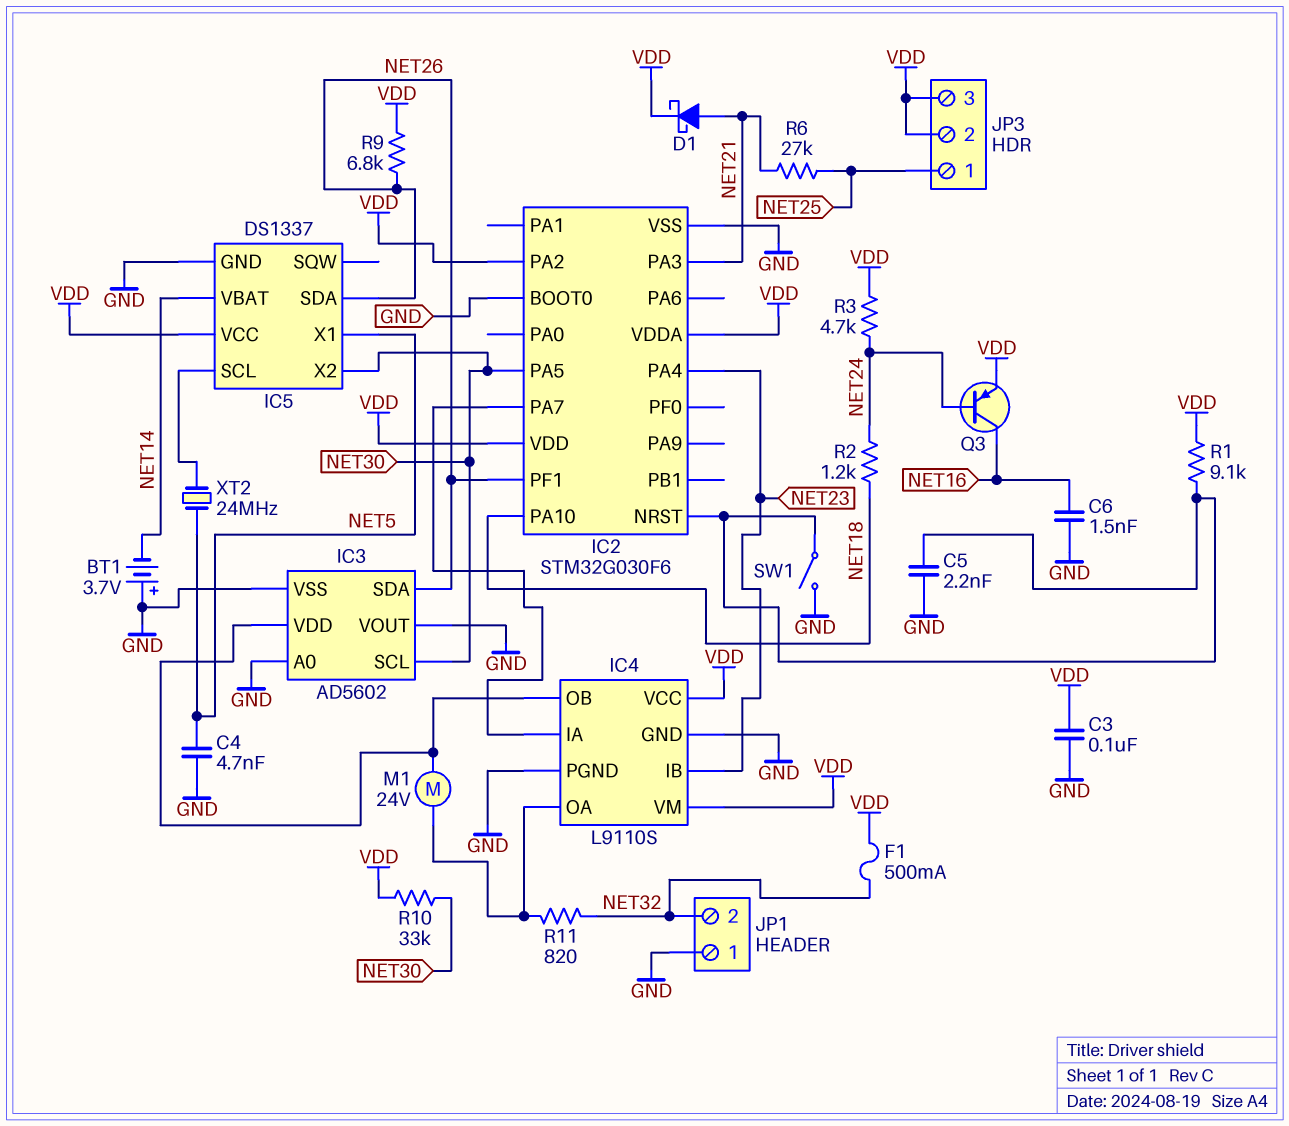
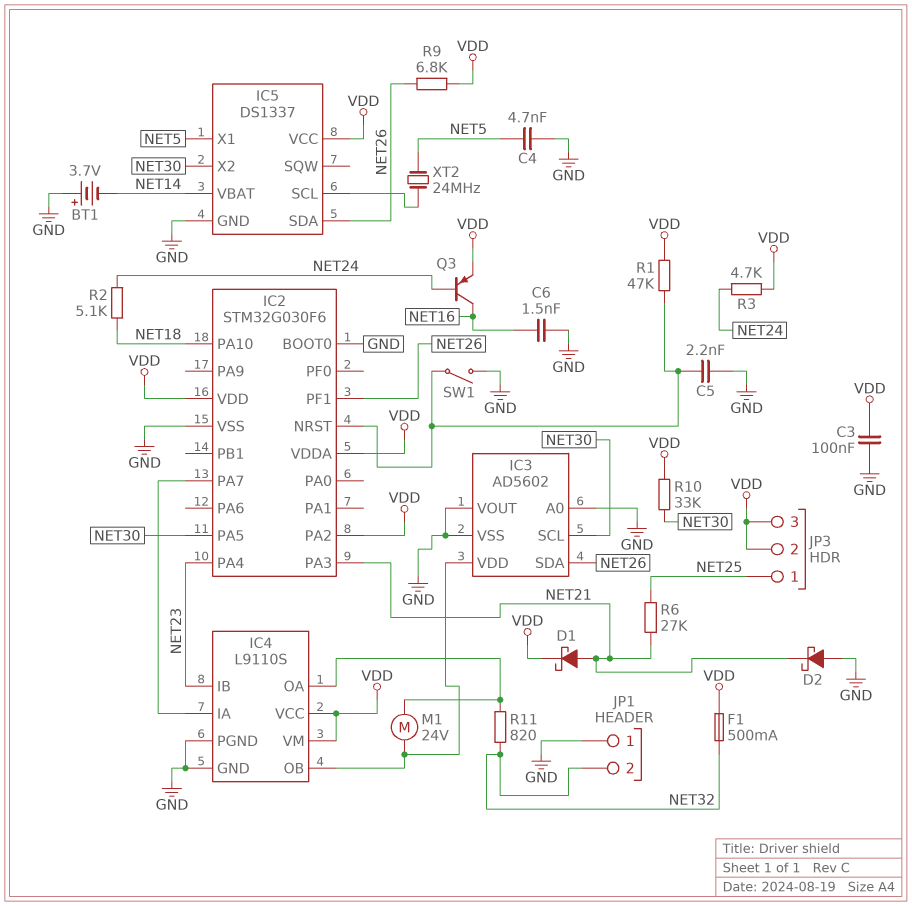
D2: none -> schottky (A GND, K NET21)
R1: 9.1k (IC2/NRST, VDD) -> 47k (IC2/NRST, VDD)
R2: 1.2k (NET18, NET24) -> 5.1k (NET18, NET24)

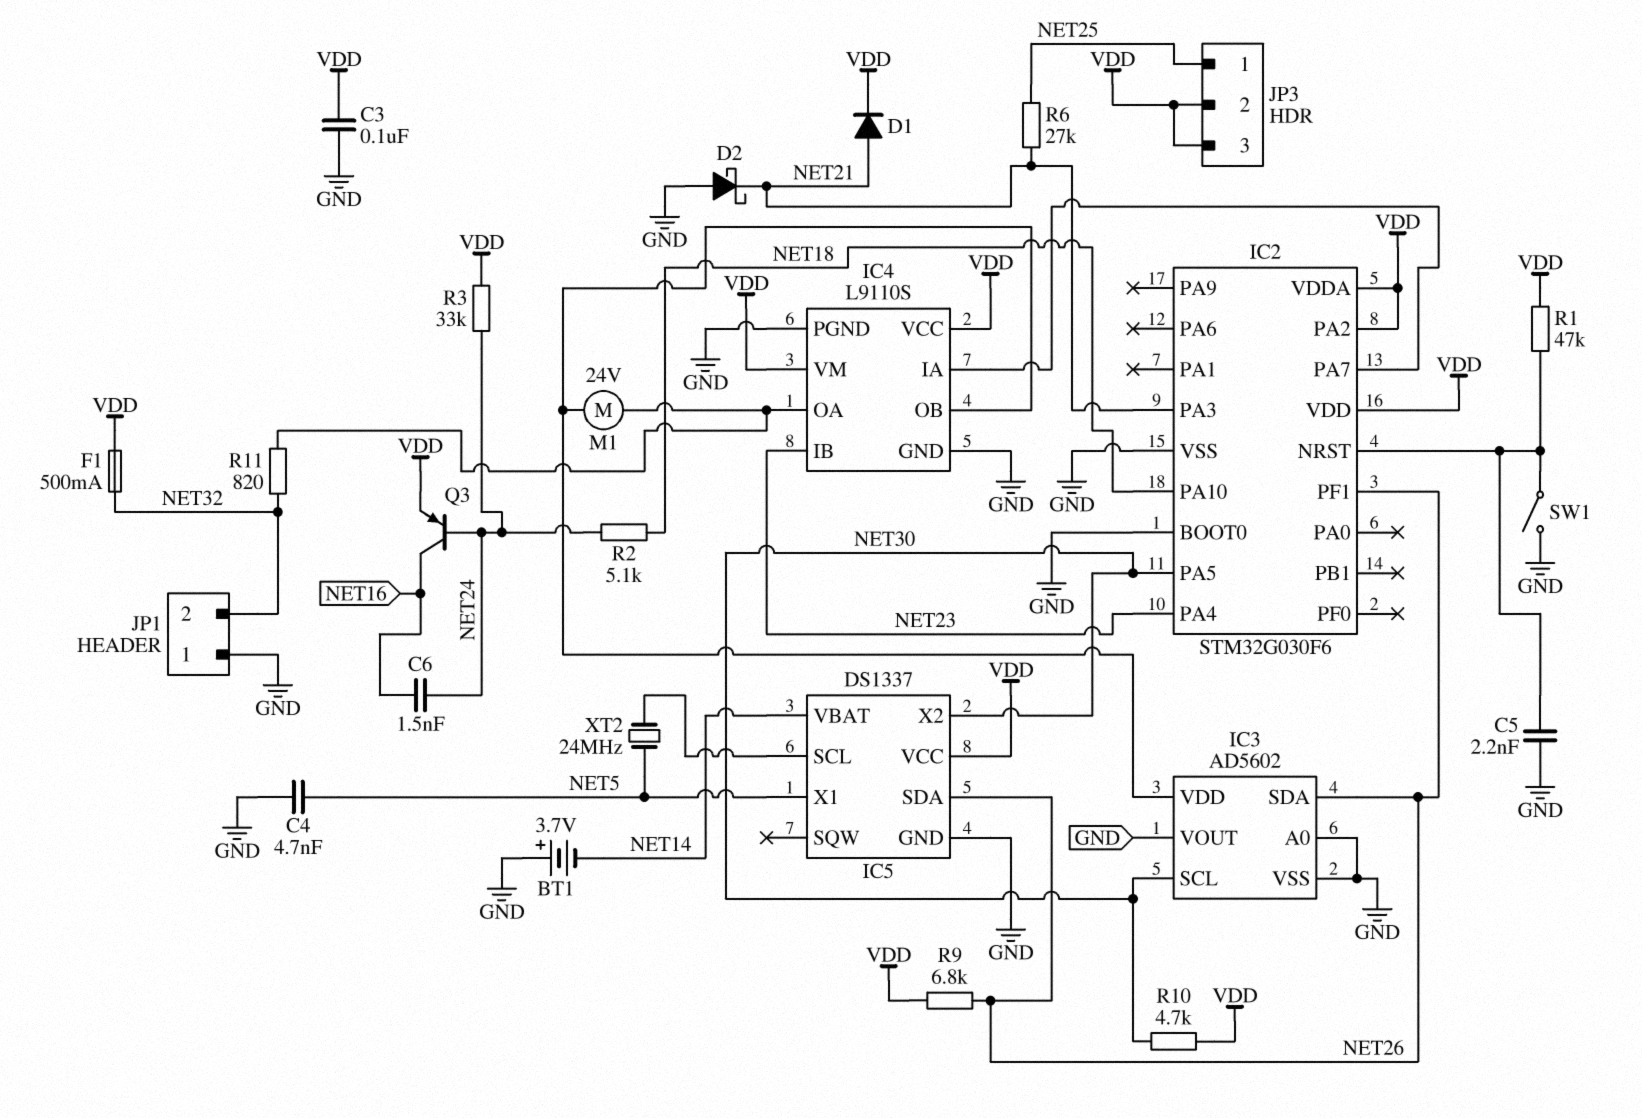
C6: 1.5nF (GND, NET16) -> 1.5nF (NET16, NET24)
D1: schottky (A NET21, K VDD) -> diode (A NET21, K VDD)
R3: 4.7k (NET24, VDD) -> 33k (NET24, VDD)
R10: 33k (NET30, VDD) -> 4.7k (NET30, VDD)

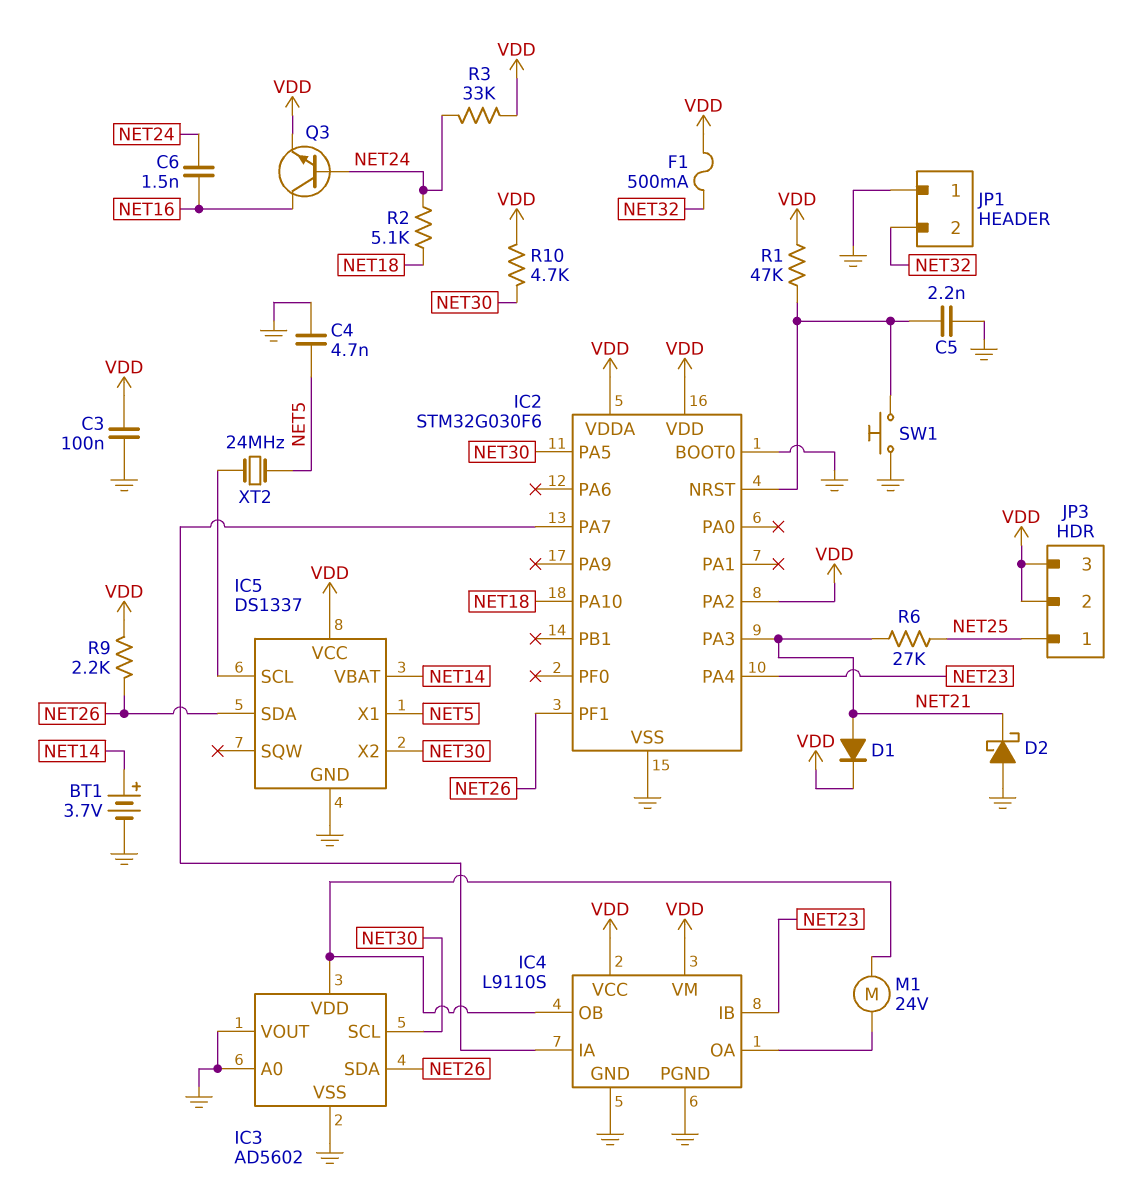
BT1: 3.7V (plus GND, minus NET14) -> 3.7V (plus NET14, minus GND)
Q3: PNP (B NET24, C NET16, E VDD) -> NPN (B NET24, C NET16, E VDD)
R9: 6.8k (NET26, VDD) -> 2.2k (NET26, VDD)
R11: 820 (IC4/OA, NET32) -> none
SW1: switch (GND, IC2/NRST) -> button (GND, IC2/NRST)

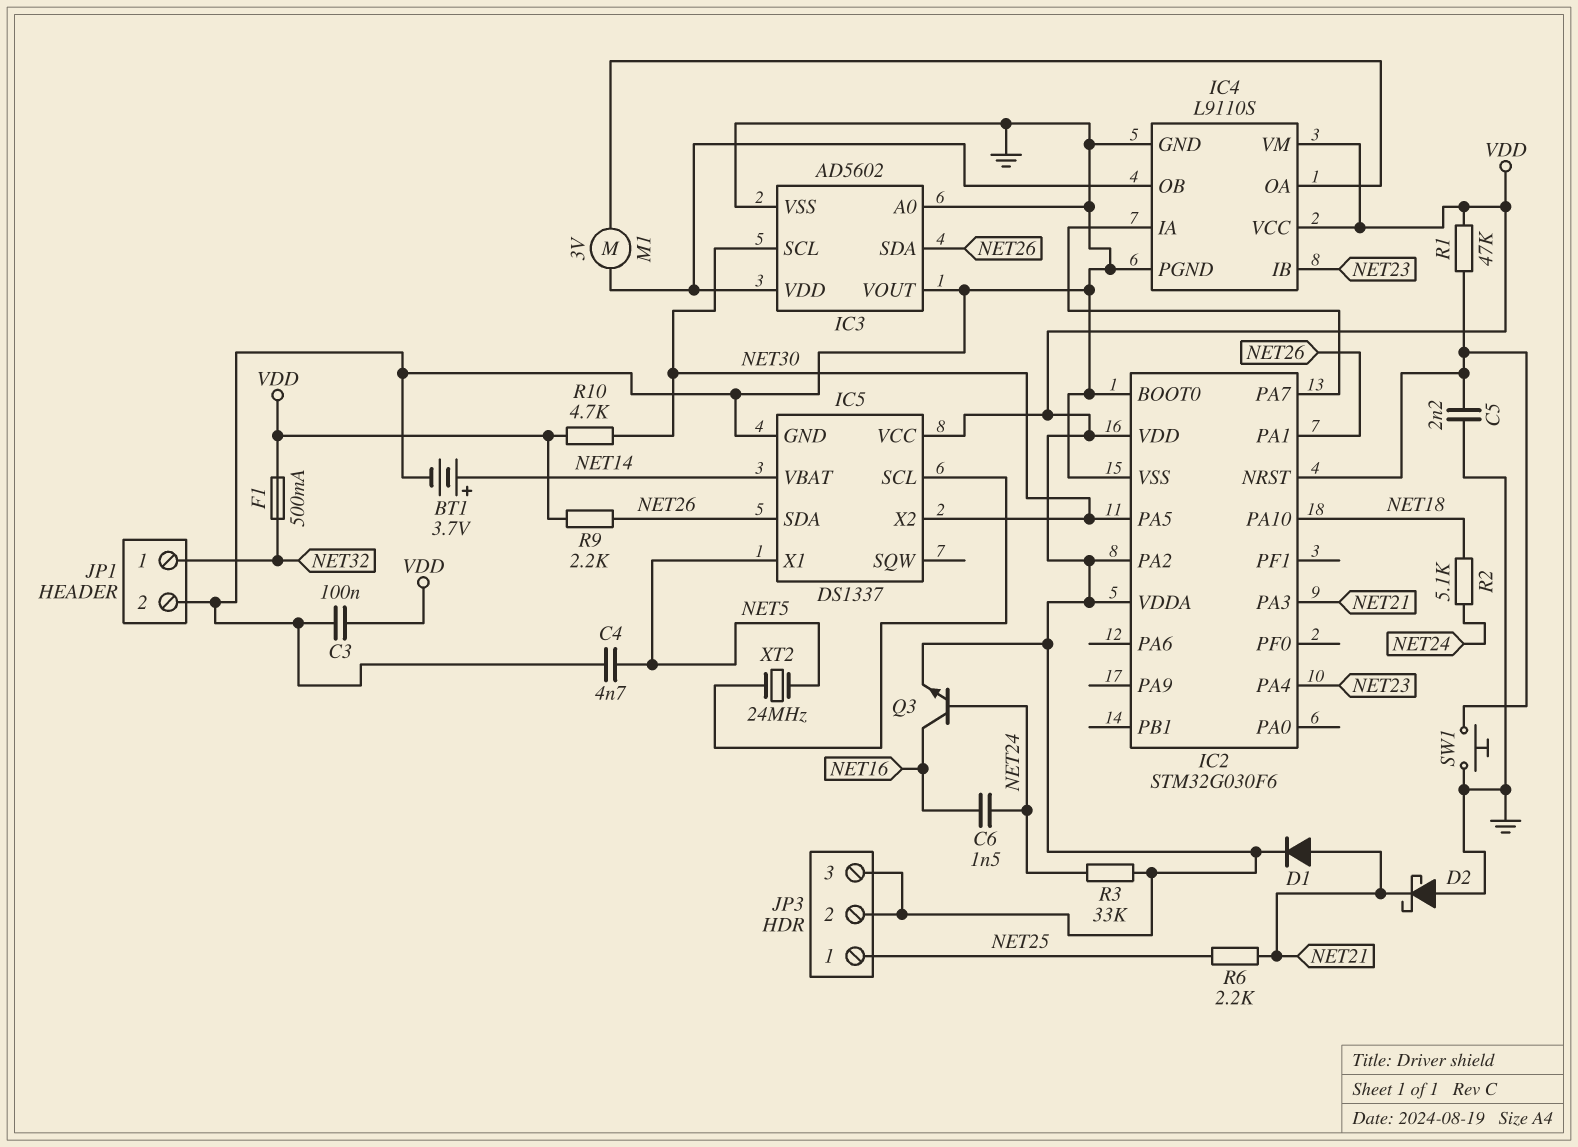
IC2 pin PA1: none -> NET26
IC2 pin PF1: NET26 -> none
JP1 pin 1: GND -> NET32
JP1 pin 2: NET32 -> GND
M1: motor 24V (IC3/VDD, IC4/OA) -> motor 3V (IC3/VDD, IC4/OA)
R6: 27k (NET21, NET25) -> 2.2k (NET21, NET25)

